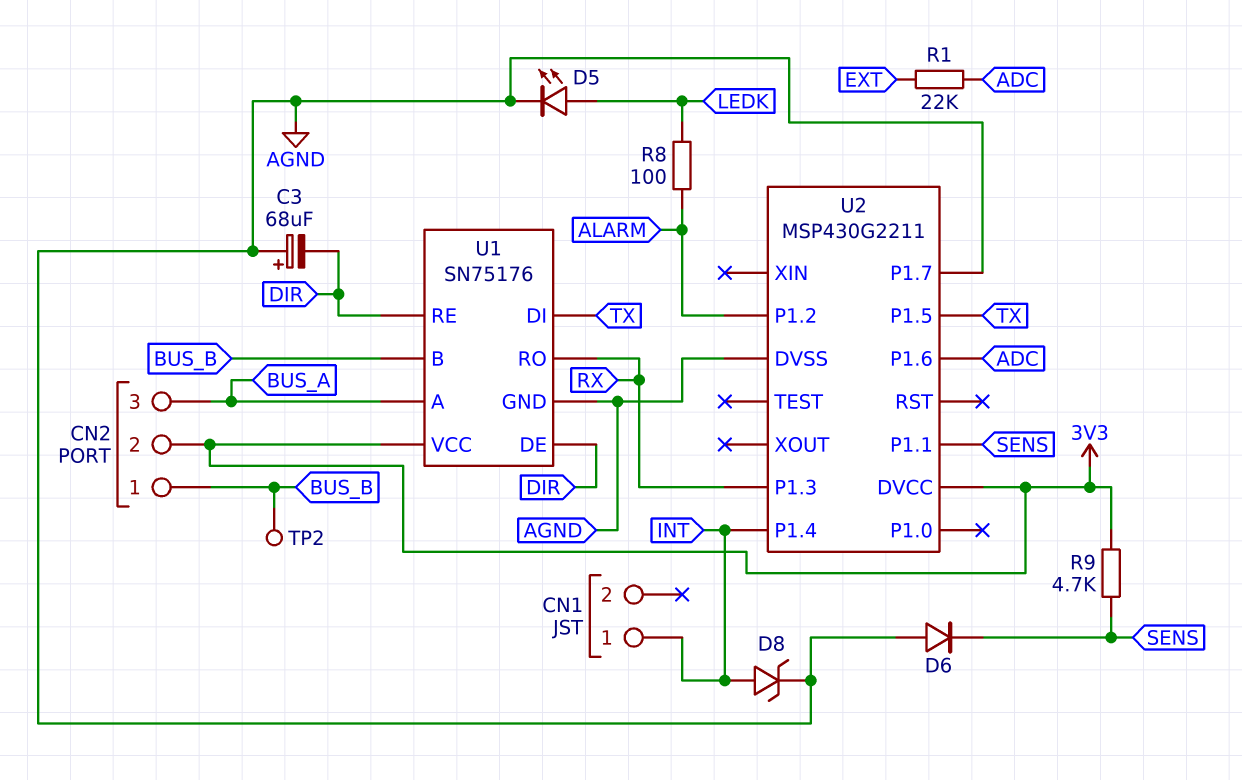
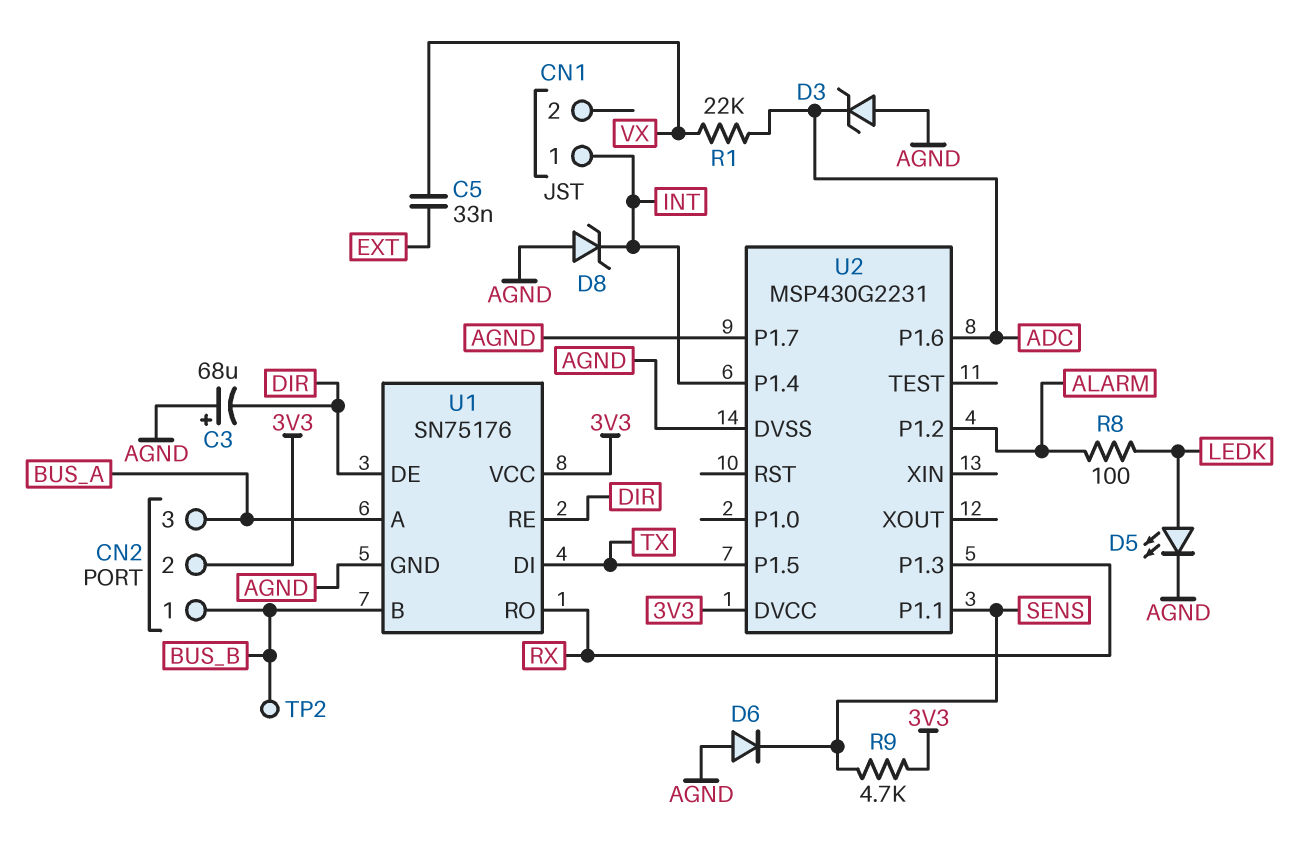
C5: none -> 33nF (EXT, VX)
D3: none -> zener (A AGND, K ADC)
D8: zener (A INT, K AGND) -> zener (A AGND, K INT)
R1: 22k (ADC, EXT) -> 22k (ADC, VX)
U2: MSP430G2211 -> MSP430G2231

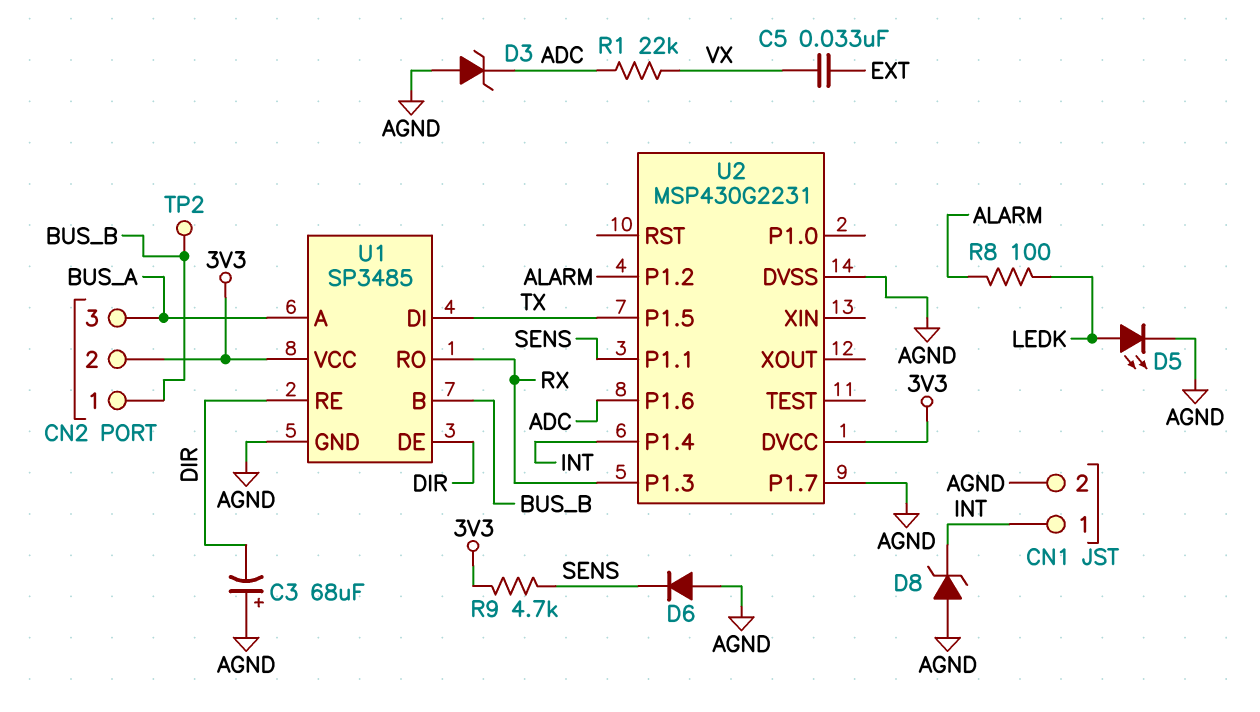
CN1 pin 2: none -> AGND
U1: SN75176 -> SP3485

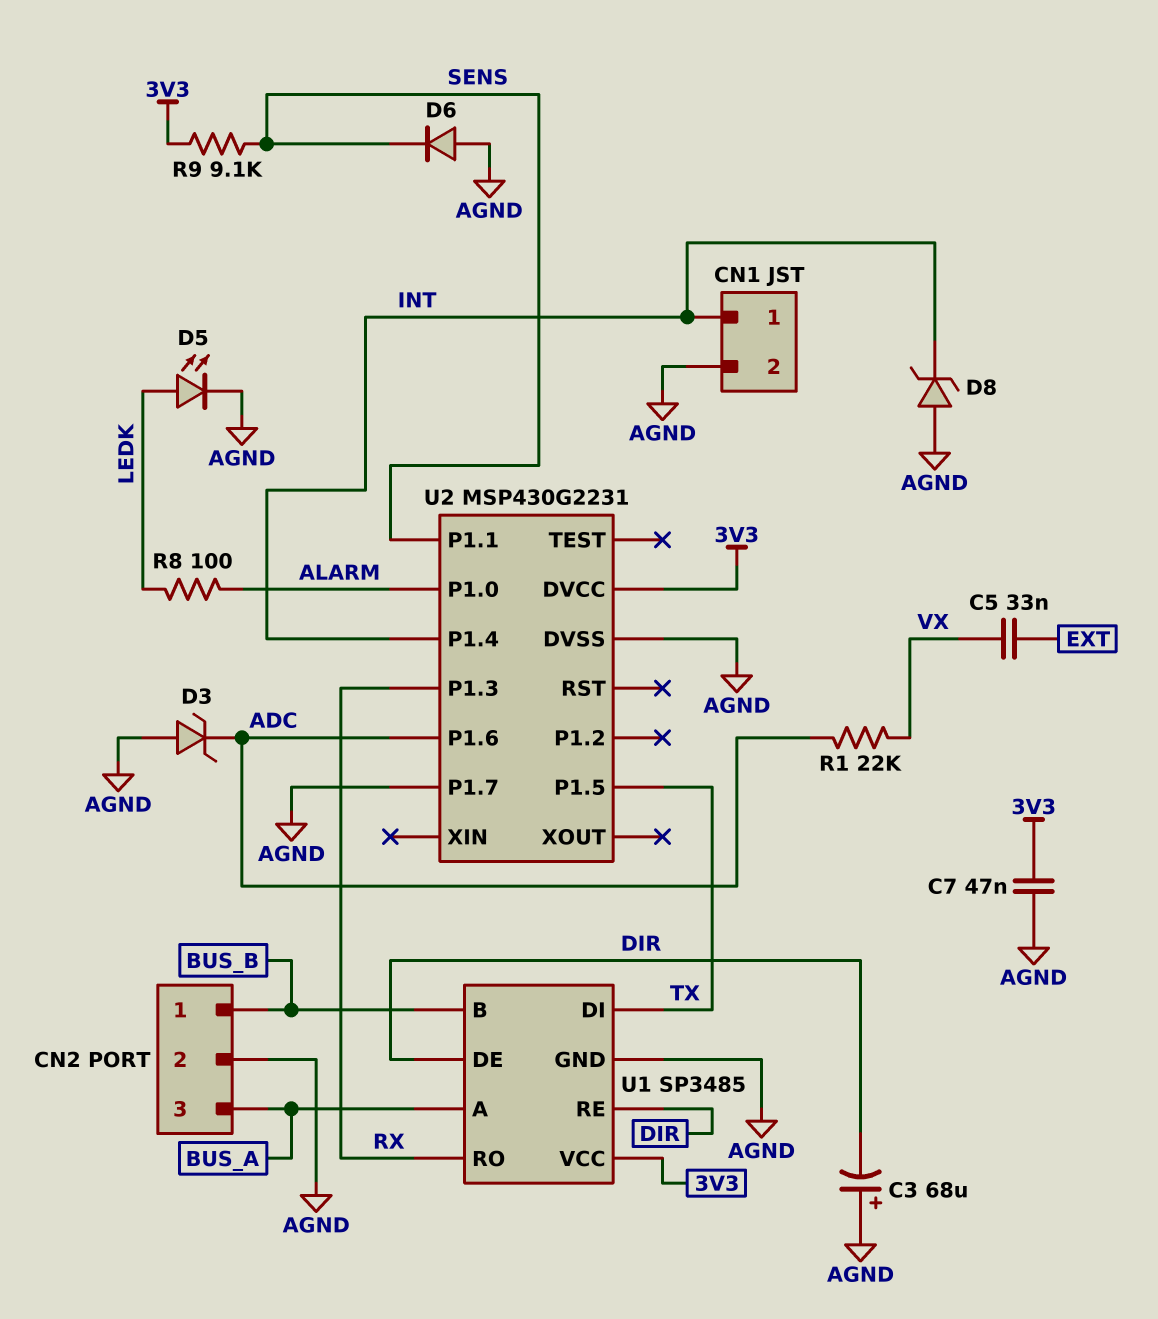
C7: none -> 47nF (3V3, AGND)
CN2 pin 2: 3V3 -> AGND
R9: 4.7k (3V3, SENS) -> 9.1k (3V3, SENS)
TP2: test point (BUS_B) -> none
U2 pin P1.0: none -> ALARM
U2 pin P1.2: ALARM -> none

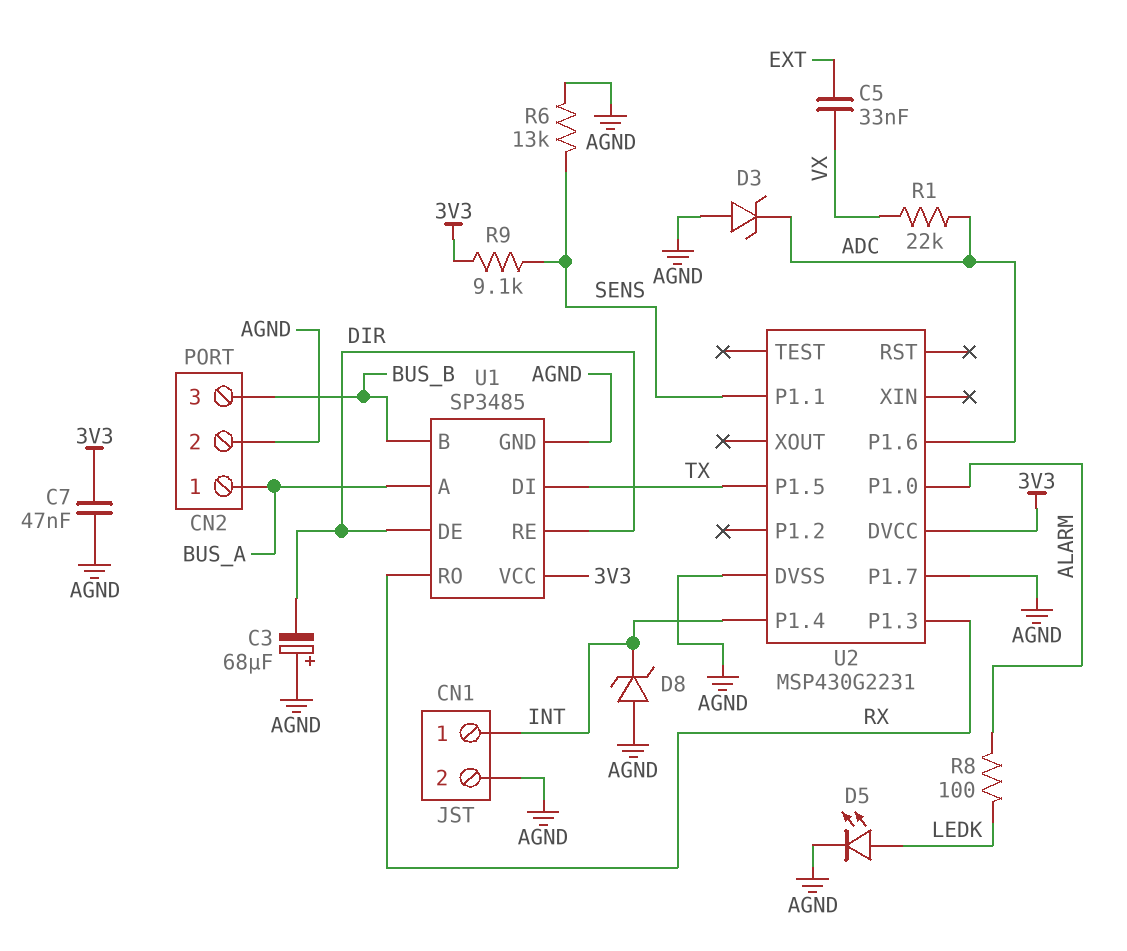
CN2 pin 1: BUS_B -> BUS_A
CN2 pin 3: BUS_A -> BUS_B
D6: diode (A AGND, K SENS) -> none
R6: none -> 13k (AGND, SENS)

